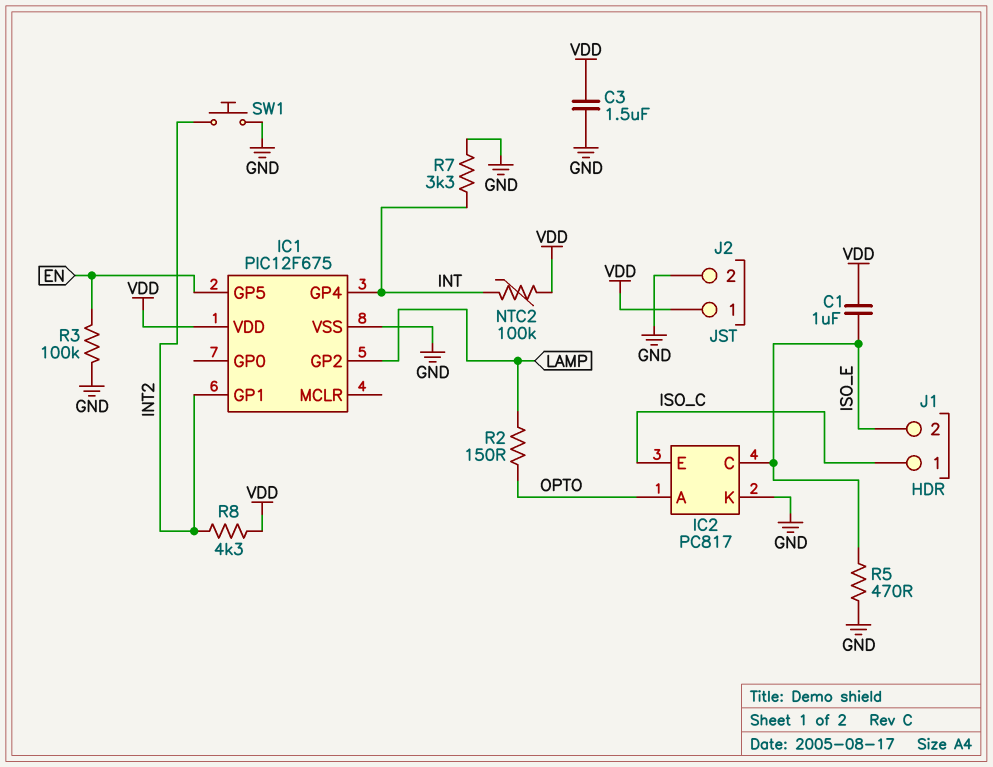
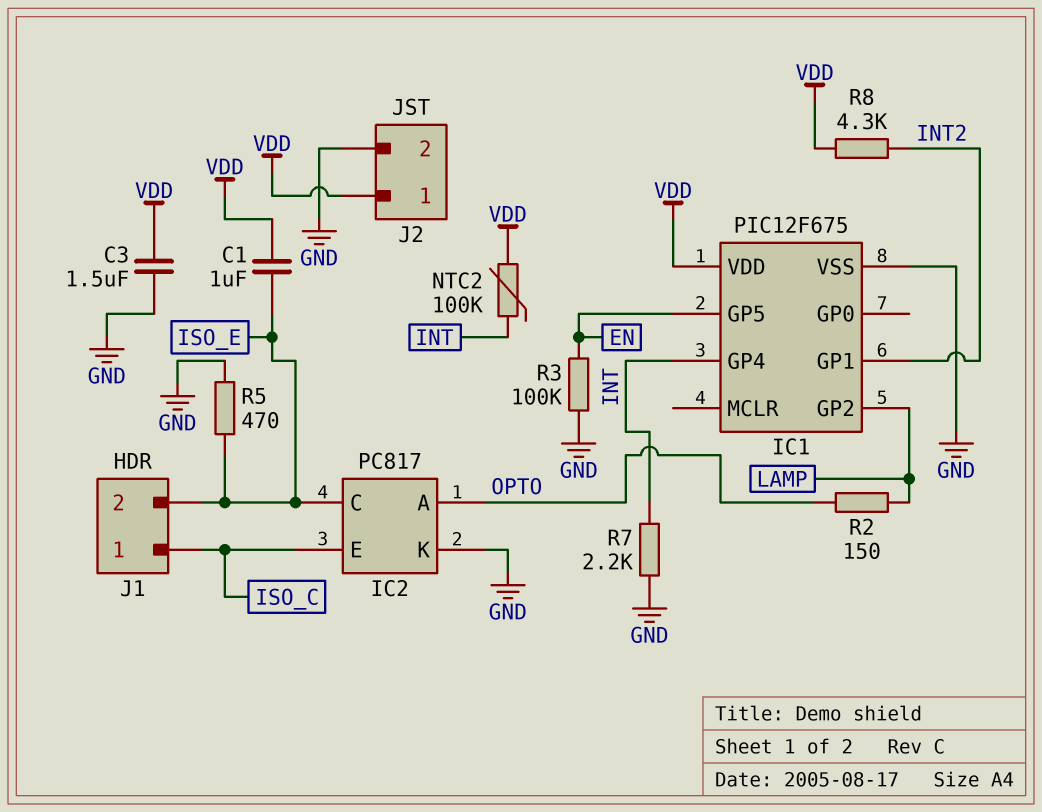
R7: 3.3k (GND, INT) -> 2.2k (GND, INT)
SW1: button (GND, INT2) -> none

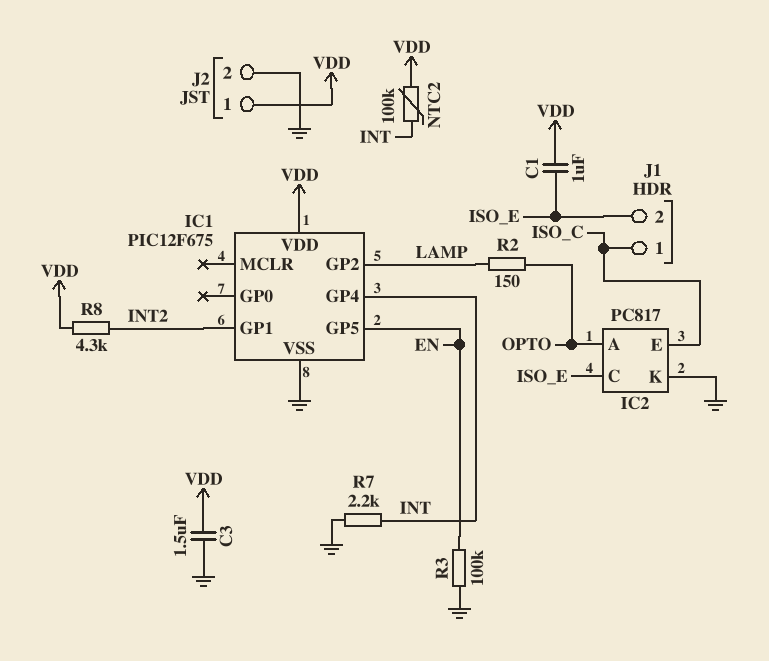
R5: 470 (GND, ISO_E) -> none

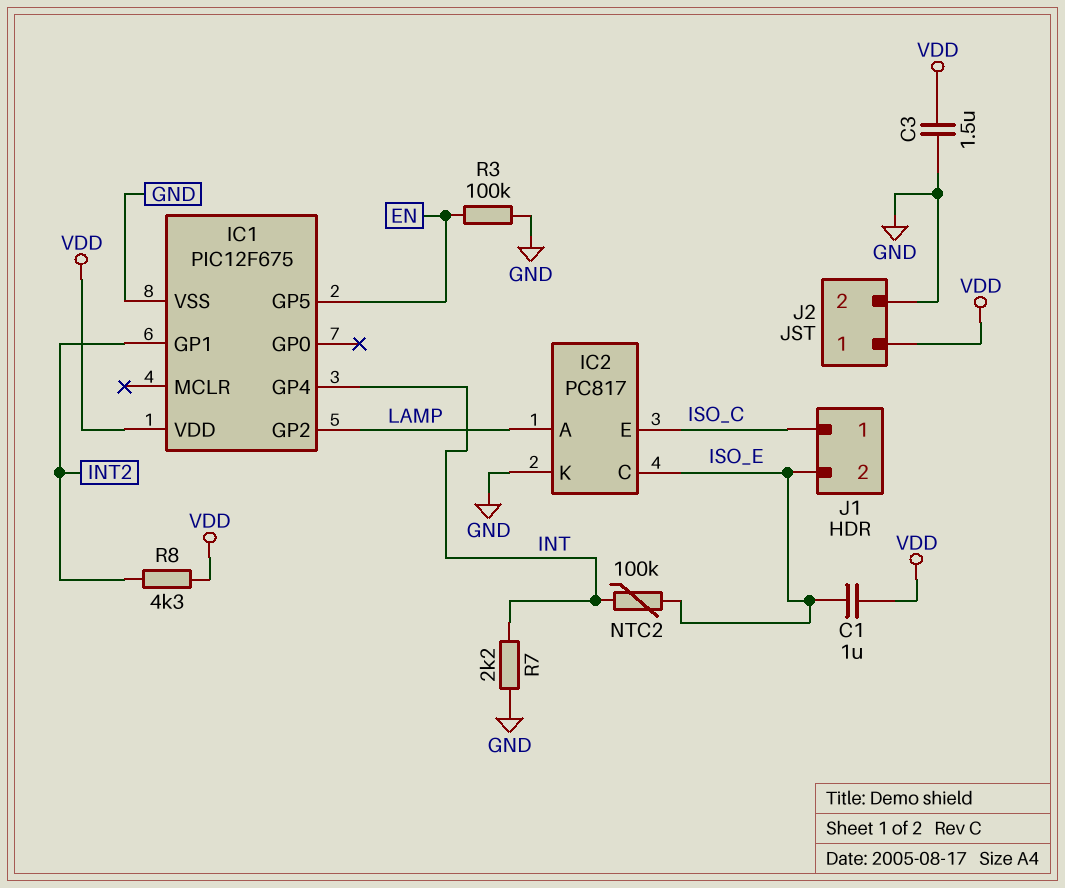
IC2 pin A: OPTO -> LAMP
NTC2: 100k (INT, VDD) -> 100k (INT, ISO_E)
R2: 150 (LAMP, OPTO) -> none

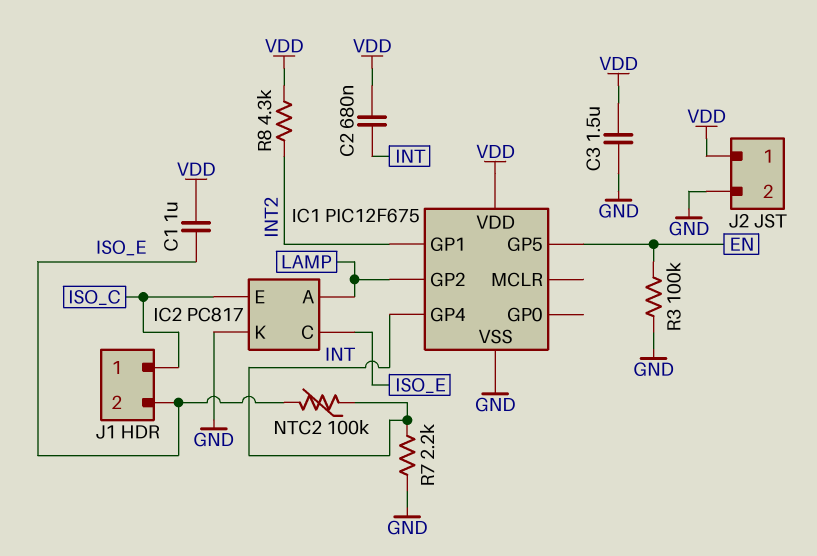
C2: none -> 680nF (INT, VDD)

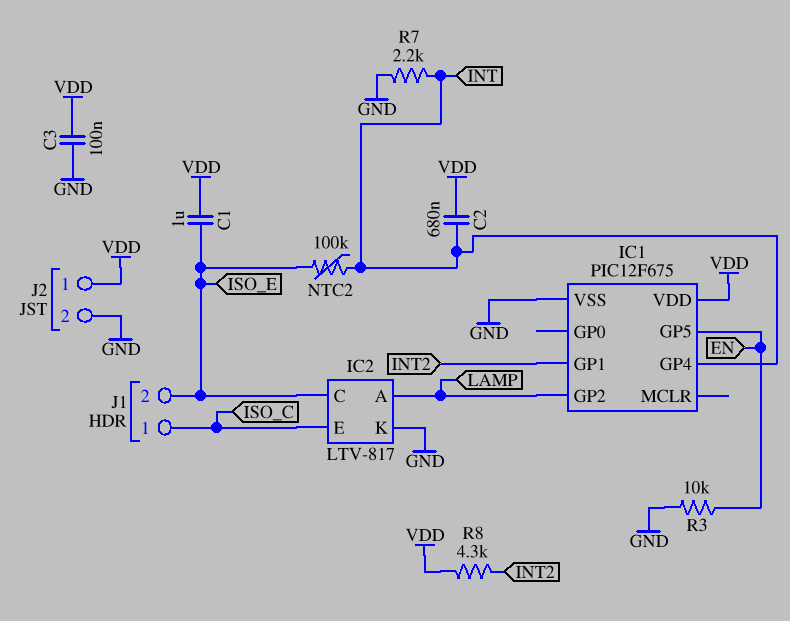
C3: 1.5uF (GND, VDD) -> 100nF (GND, VDD)
IC2: PC817 -> LTV-817
R3: 100k (EN, GND) -> 10k (EN, GND)

